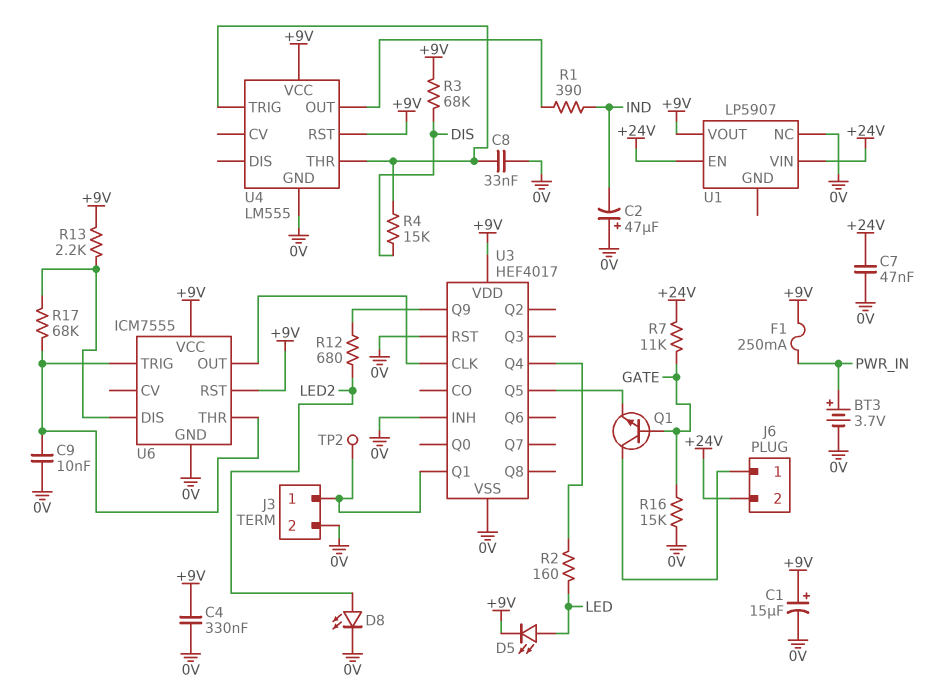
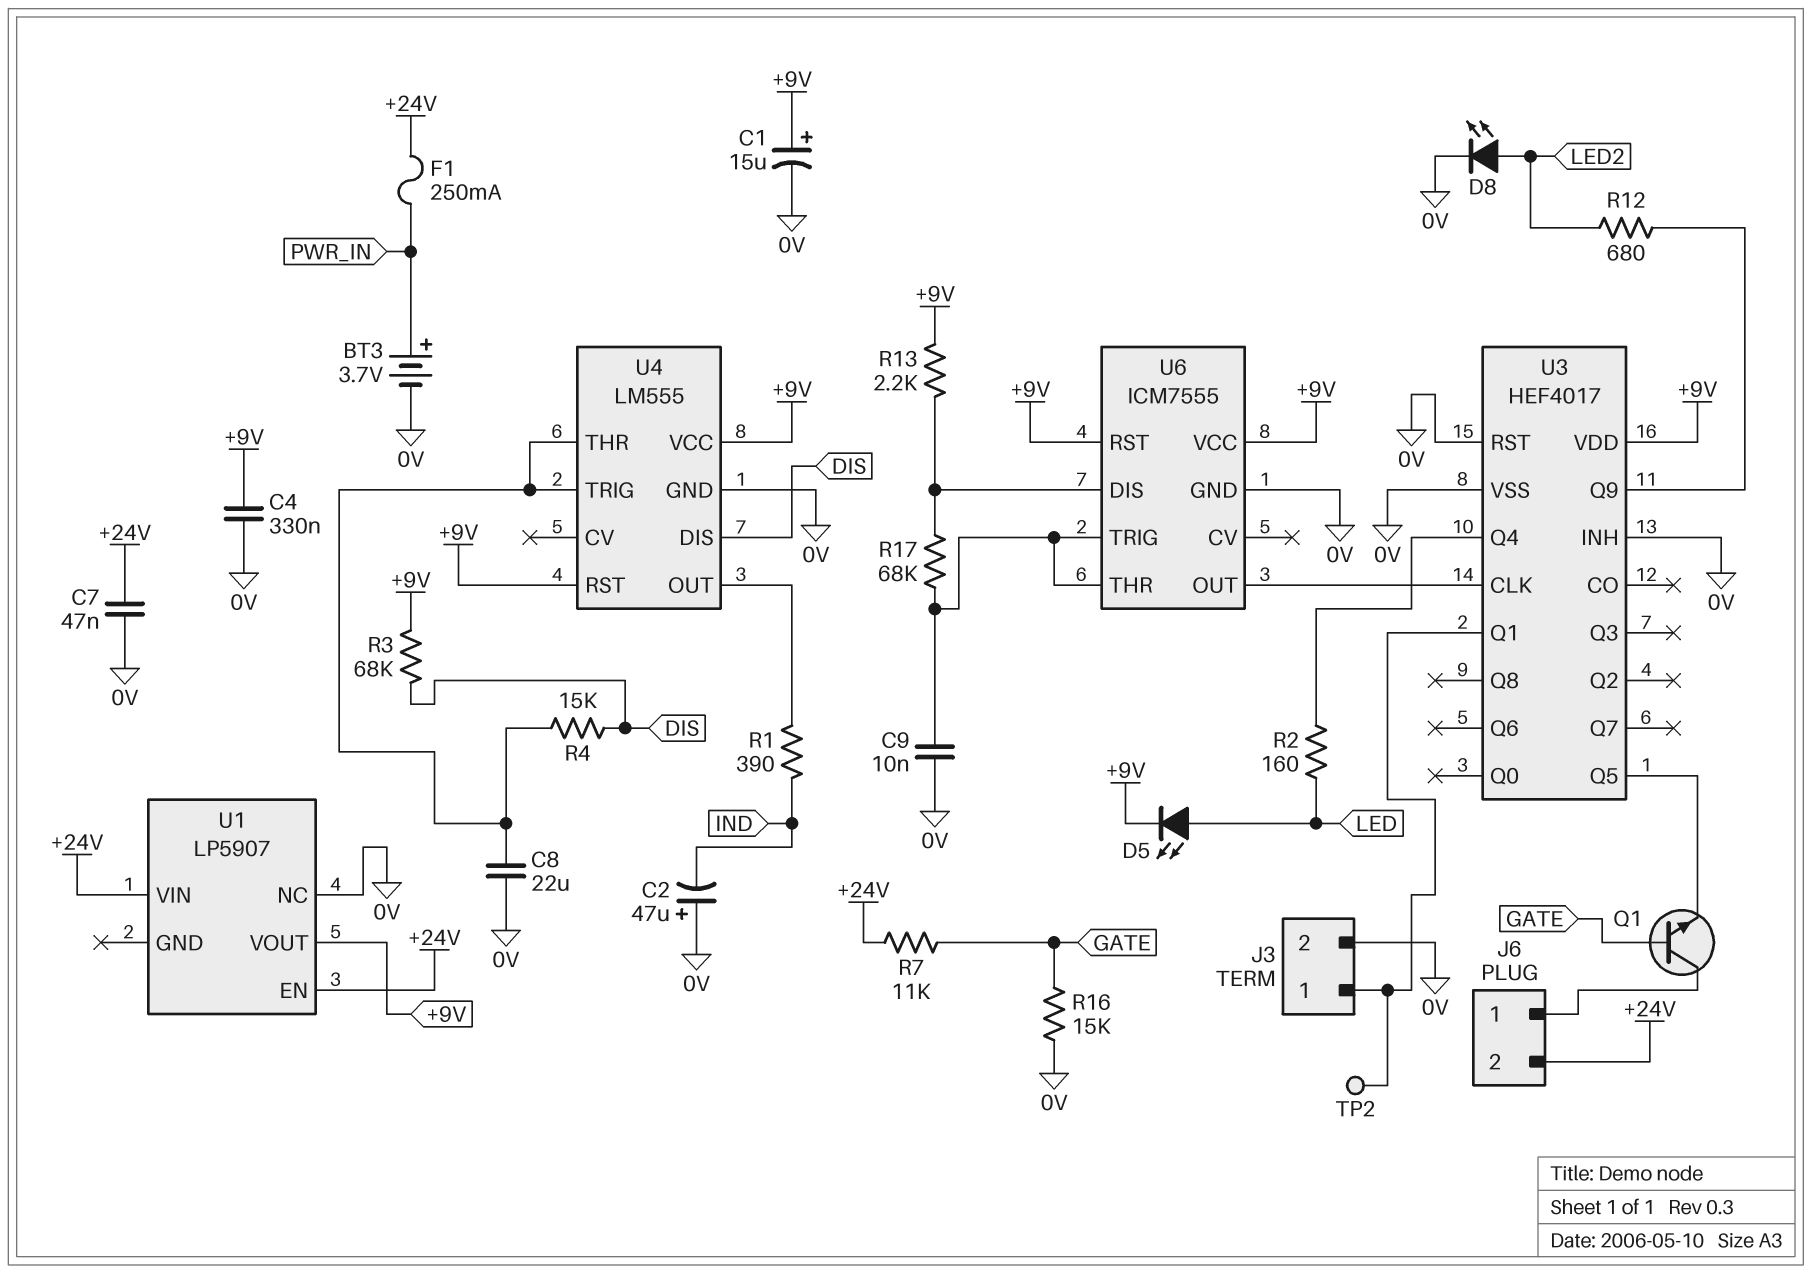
C8: 33nF (0V, U4/THR) -> 22uF (0V, U4/THR)
F1: 250mA (+9V, PWR_IN) -> 250mA (+24V, PWR_IN)
U4 pin DIS: none -> DIS

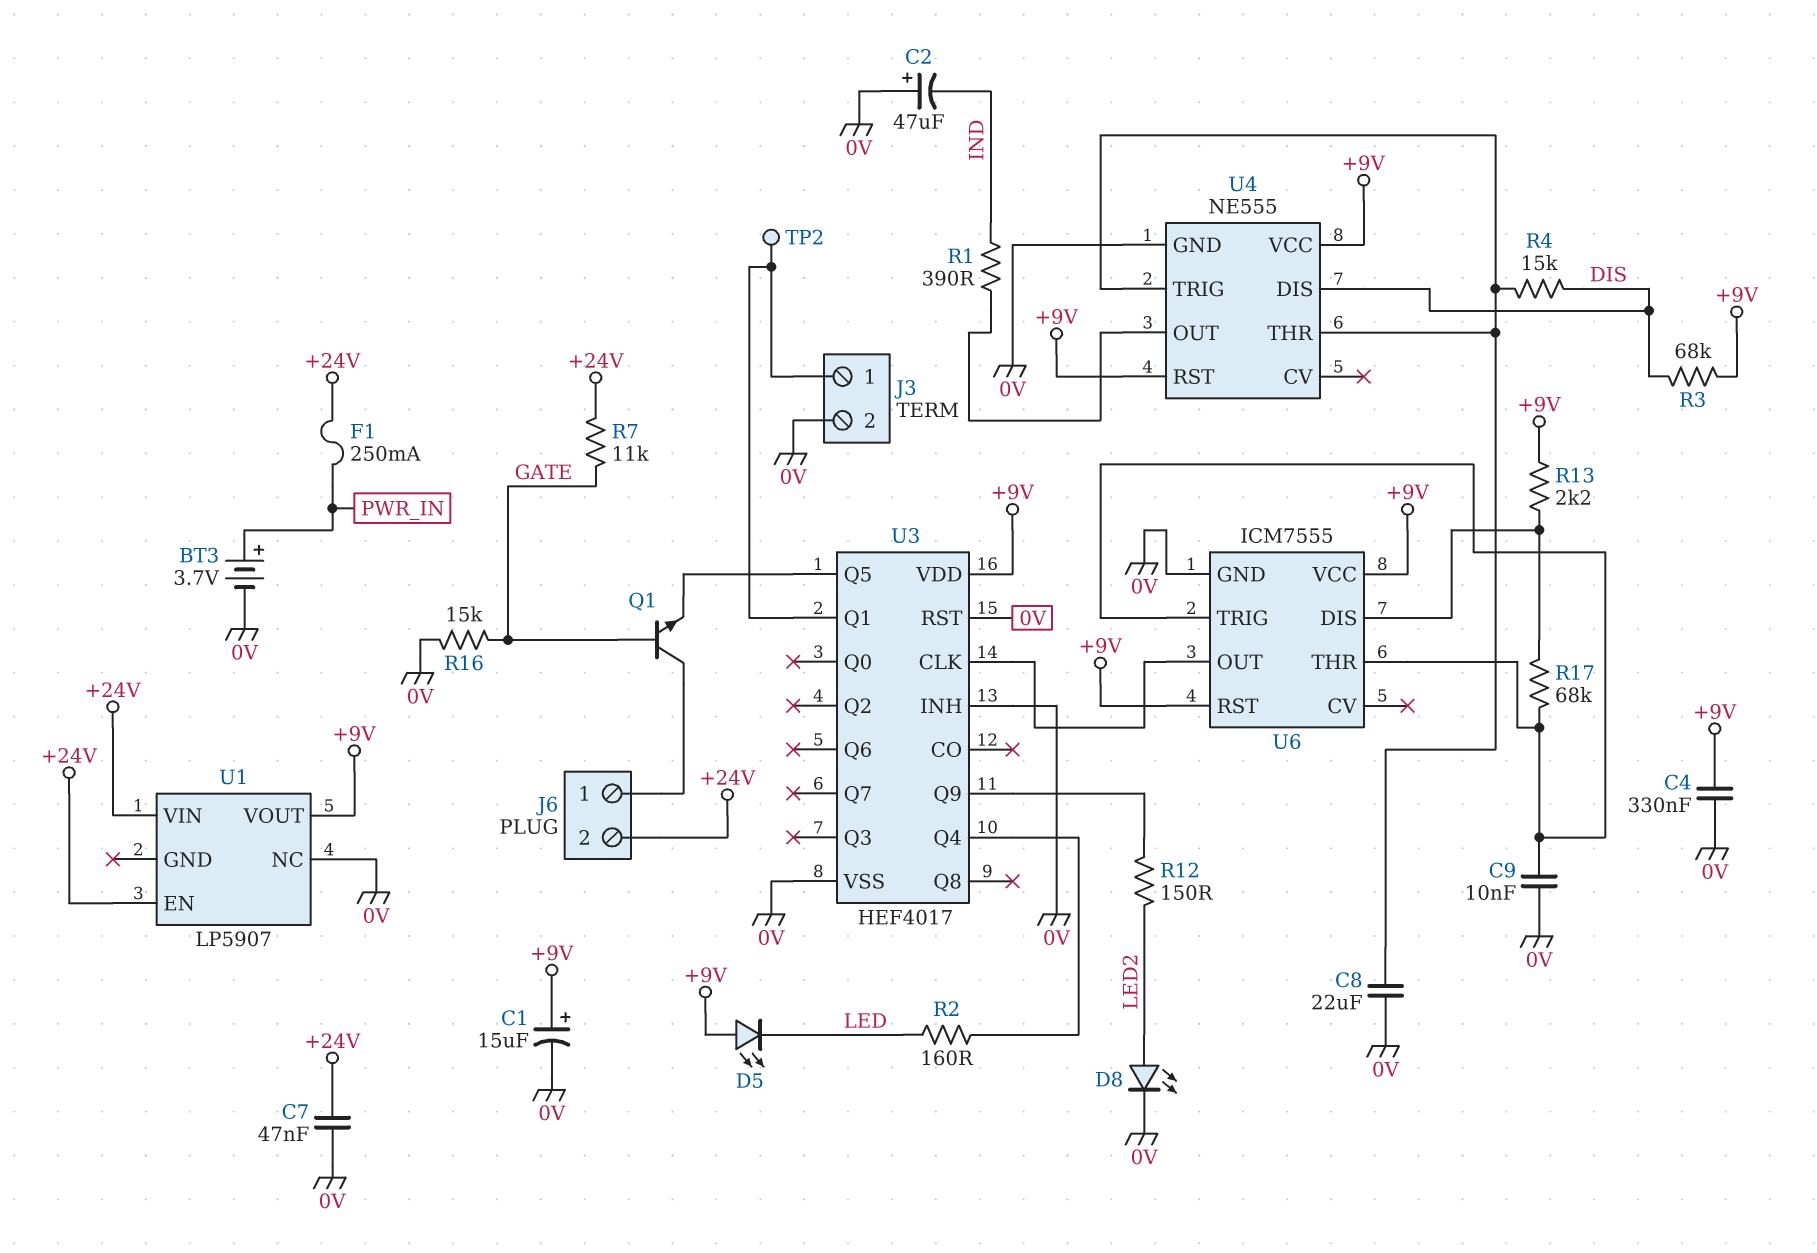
D5: LED (A LED, K +9V) -> LED (A +9V, K LED)
R12: 680 (LED2, U3/Q9) -> 150 (LED2, U3/Q9)
U4: LM555 -> NE555

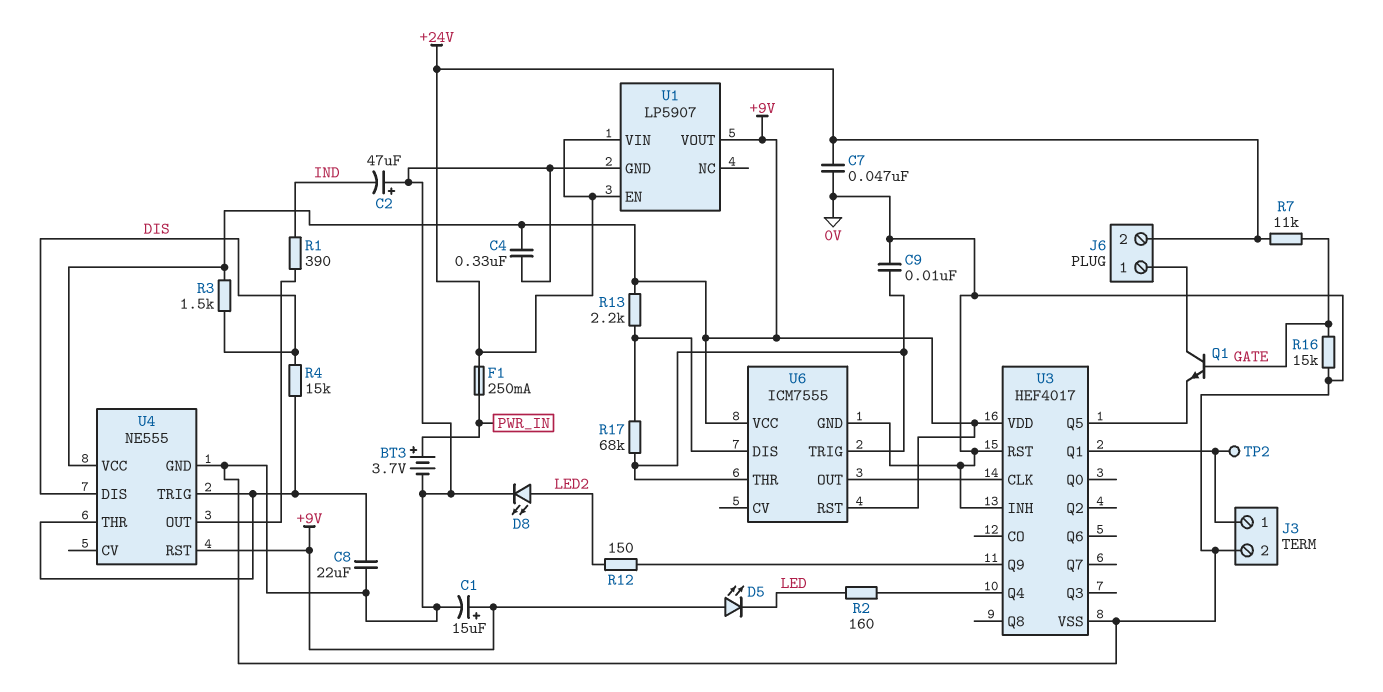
R3: 68k (+9V, DIS) -> 1.5k (+9V, DIS)
U1 pin GND: none -> 0V
U1 pin NC: 0V -> none

